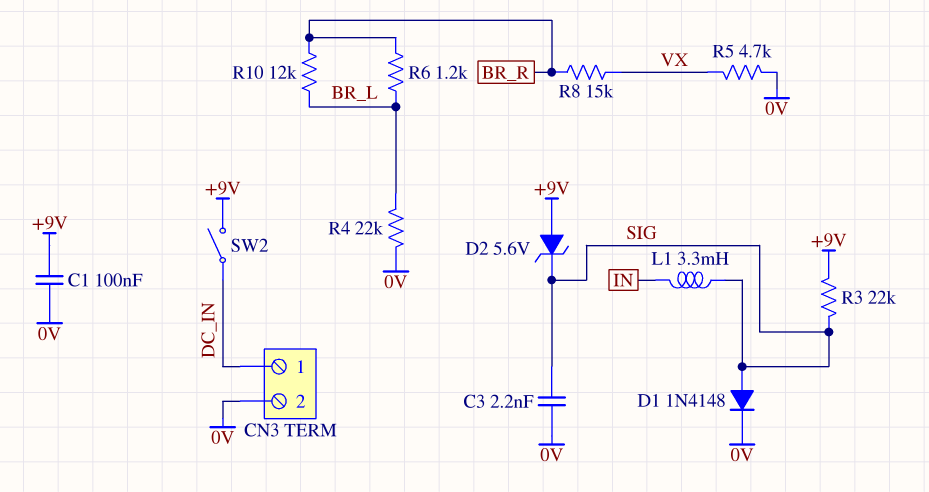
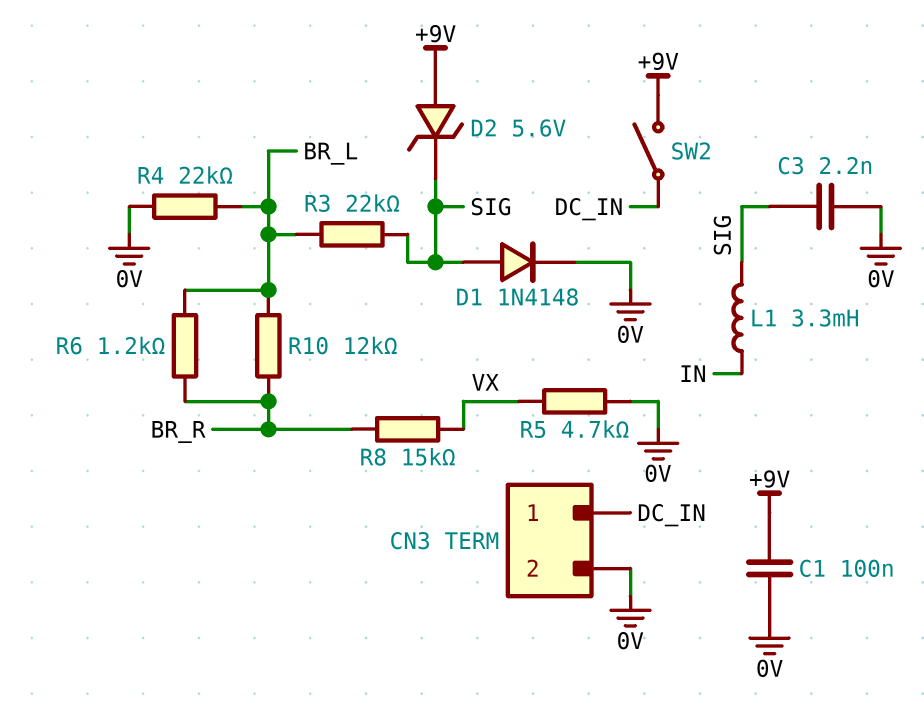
R3: 22k (+9V, SIG) -> 22k (BR_L, SIG)

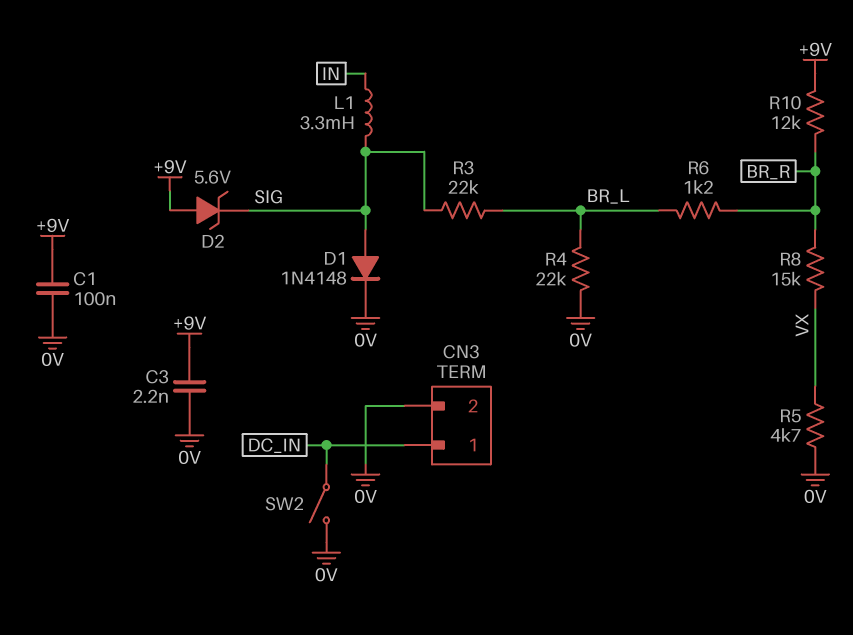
C3: 2.2nF (0V, SIG) -> 2.2nF (+9V, 0V)
R10: 12k (BR_L, BR_R) -> 12k (+9V, BR_R)
SW2: switch (+9V, DC_IN) -> switch (0V, DC_IN)

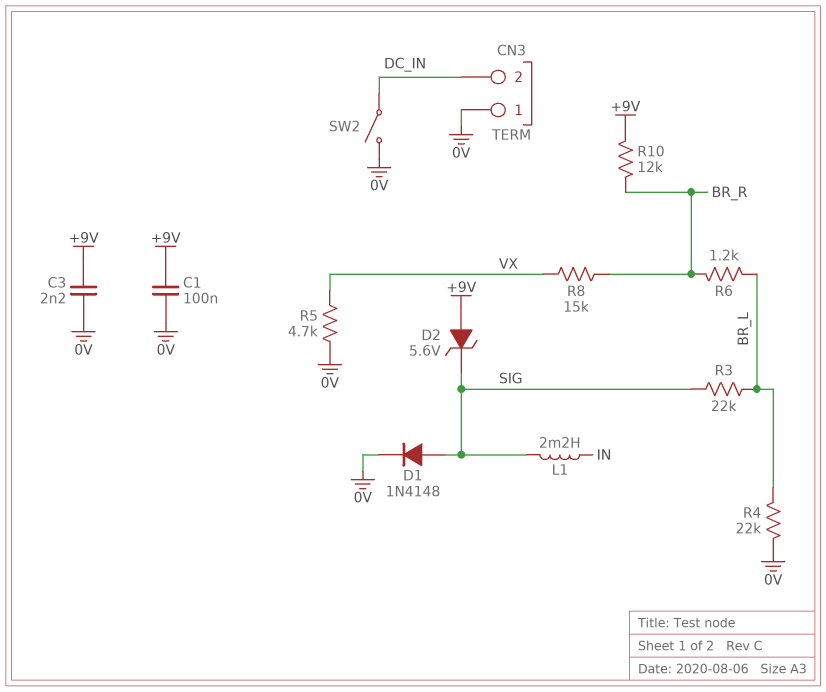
CN3 pin 1: DC_IN -> 0V
CN3 pin 2: 0V -> DC_IN
L1: 3.3mH (IN, SIG) -> 2.2mH (IN, SIG)

